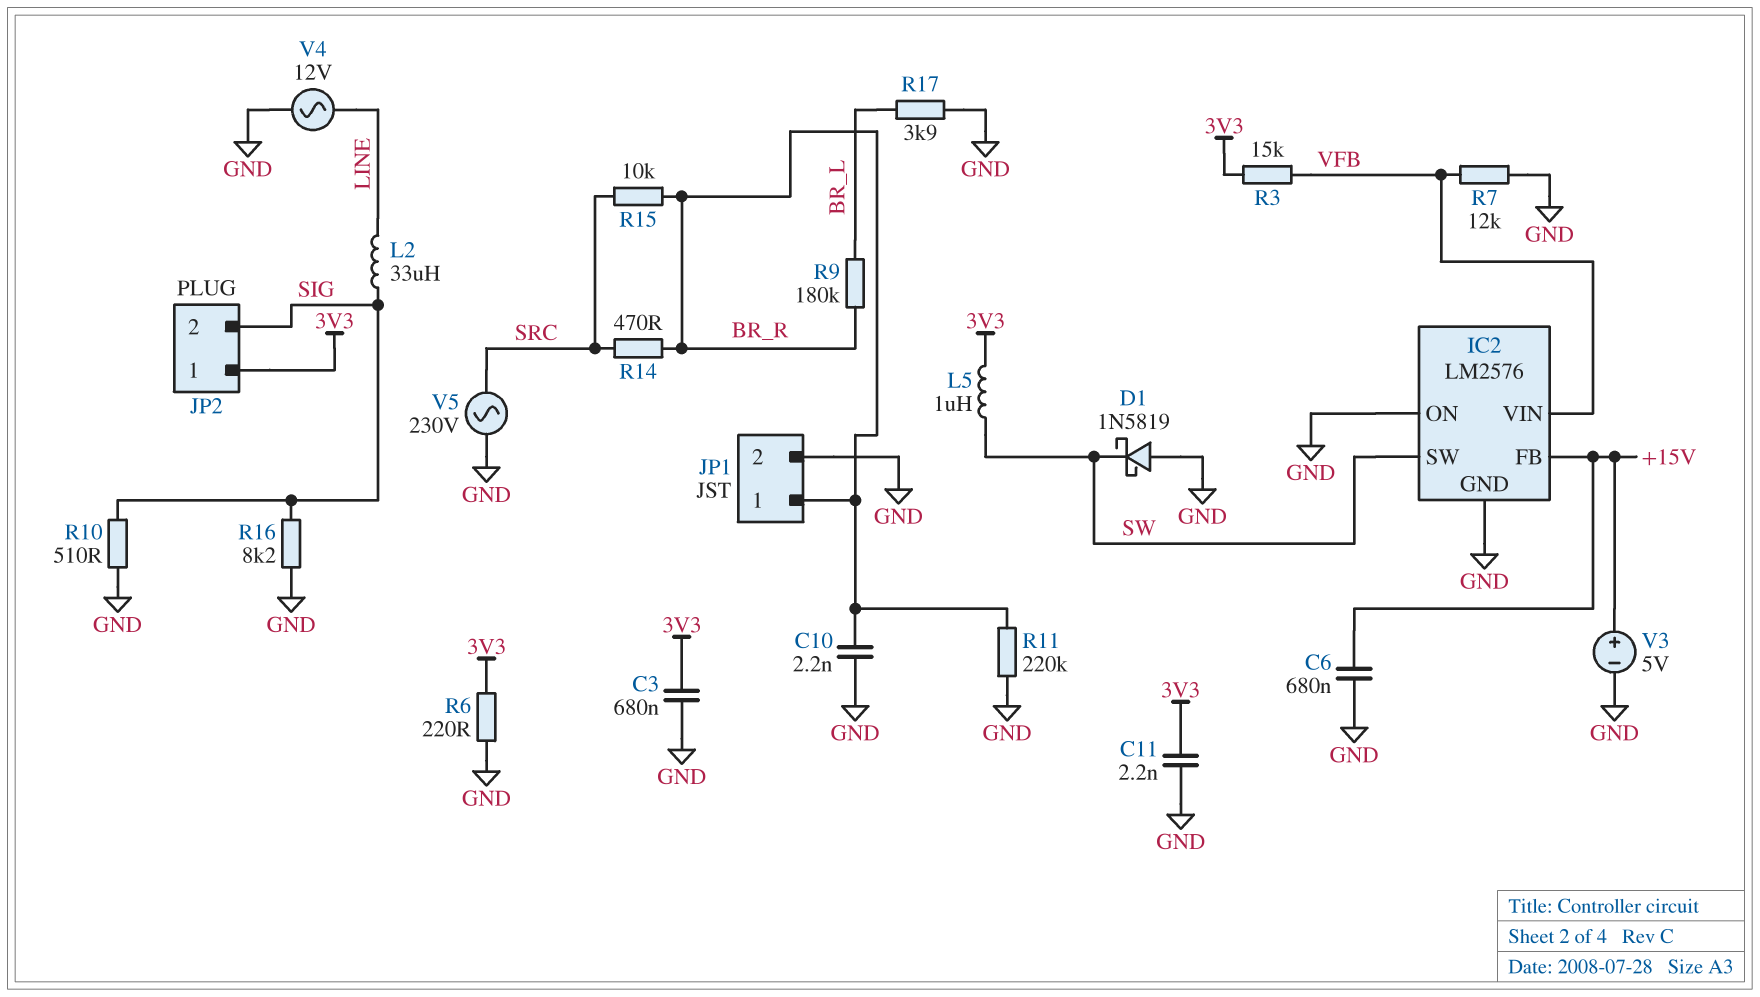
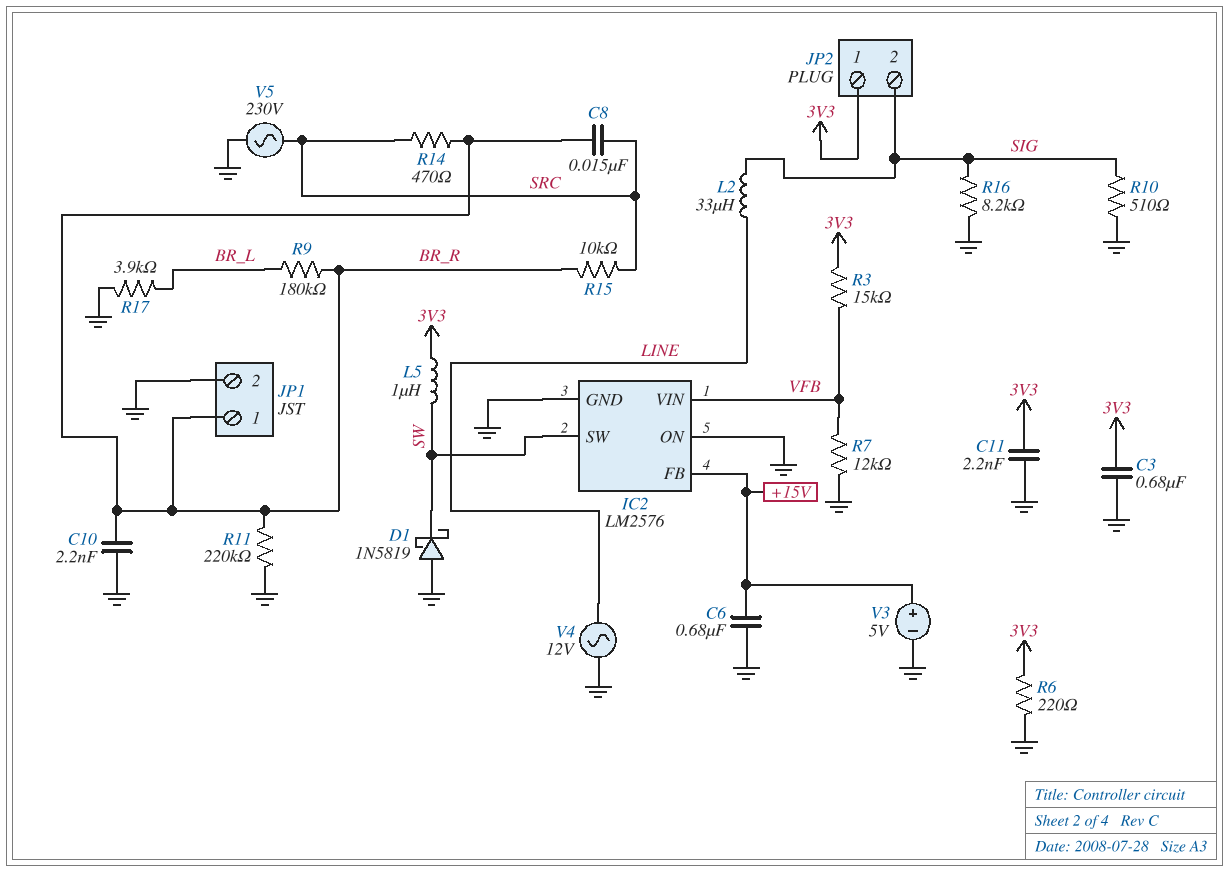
C8: none -> 15nF (BR_R, SRC)

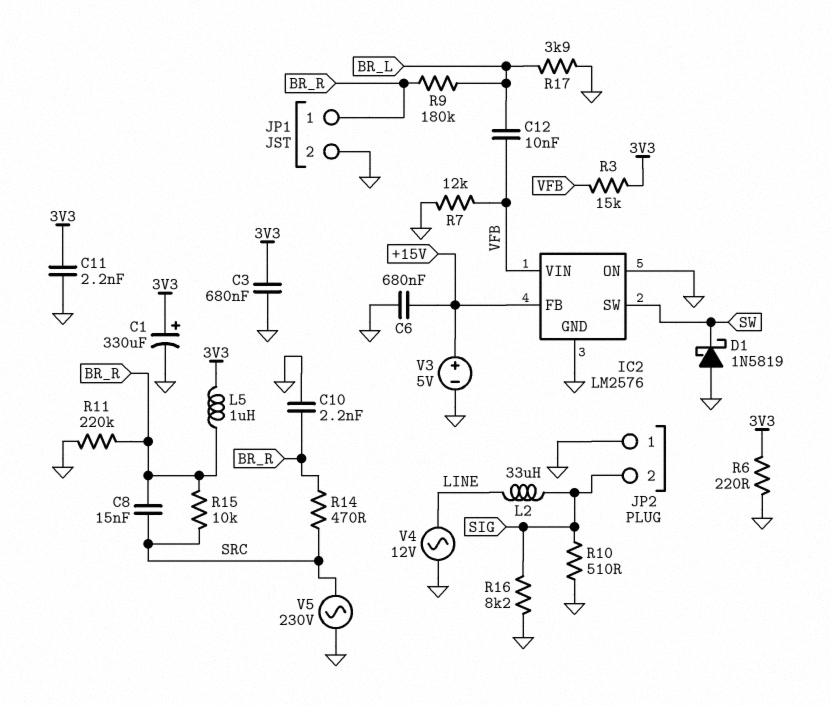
C1: none -> 330uF (plus 3V3, minus GND)
C12: none -> 10nF (BR_L, VFB)
JP2 pin 1: 3V3 -> GND
L5: 1uH (3V3, SW) -> 1uH (3V3, BR_R)

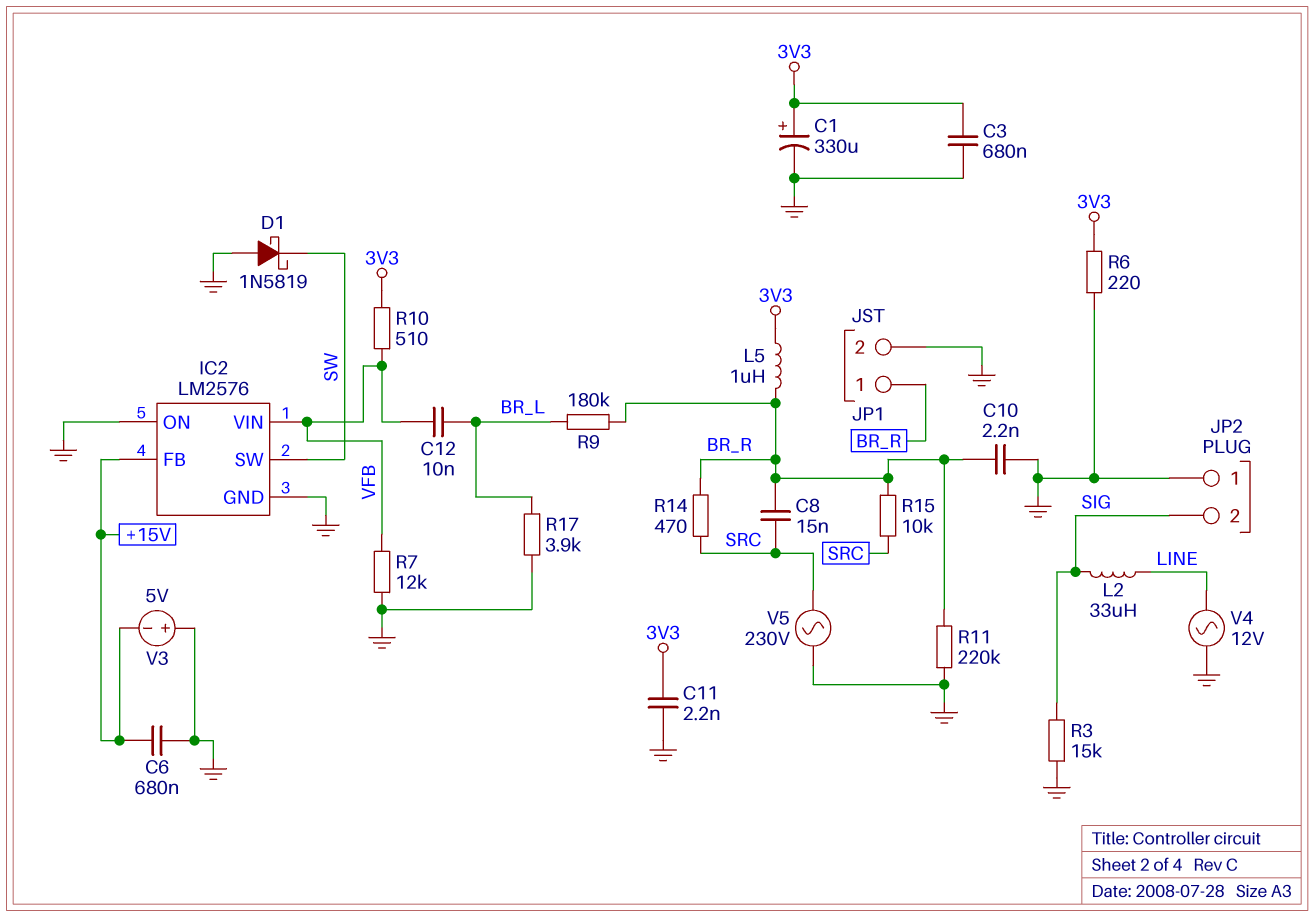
R3: 15k (3V3, VFB) -> 15k (GND, SIG)
R10: 510 (GND, SIG) -> 510 (3V3, VFB)
R16: 8.2k (GND, SIG) -> none
V3: 5V (plus +15V, minus GND) -> 5V (plus GND, minus +15V)

